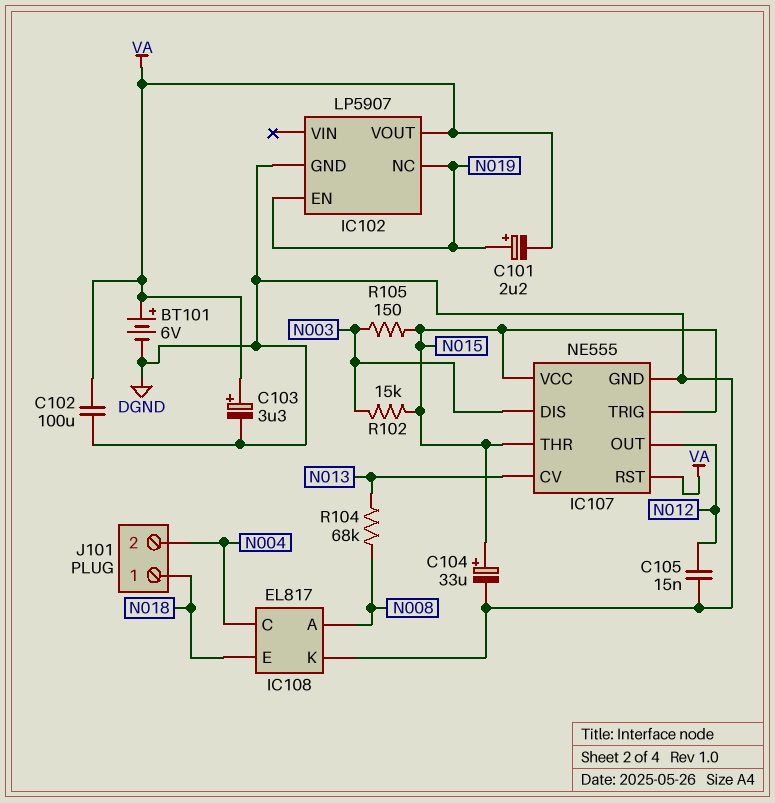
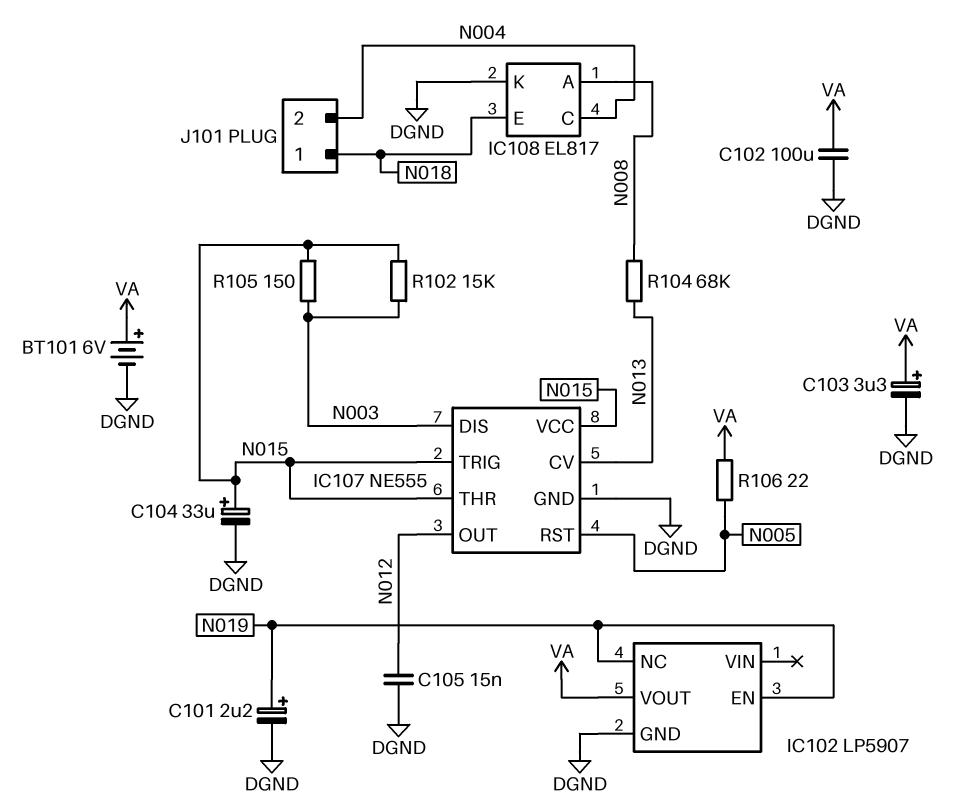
C101: 2.2uF (plus N019, minus VA) -> 2.2uF (plus N019, minus DGND)
IC107 pin RST: VA -> N005
R106: none -> 22 (N005, VA)

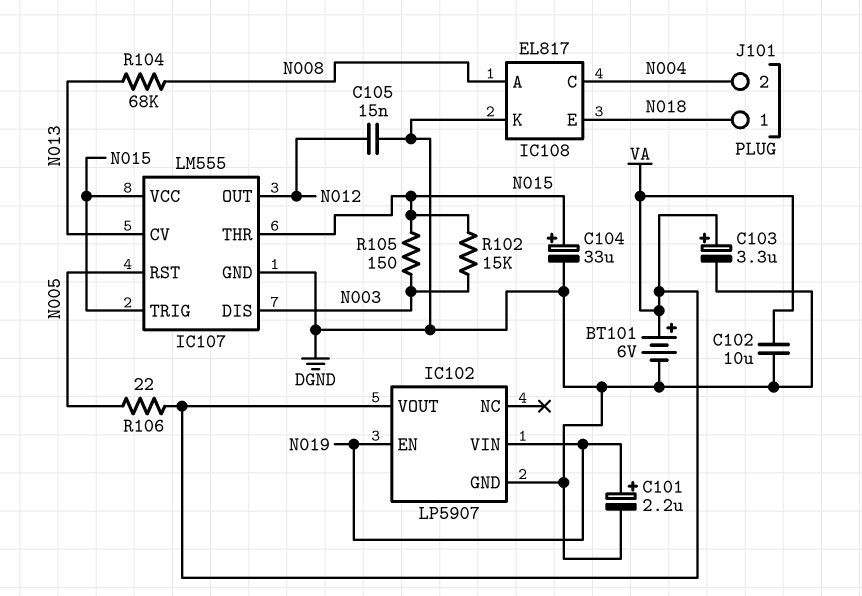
C102: 100uF (DGND, VA) -> 10uF (DGND, VA)
IC102 pin NC: N019 -> none
IC102 pin VIN: none -> N019
IC107: NE555 -> LM555

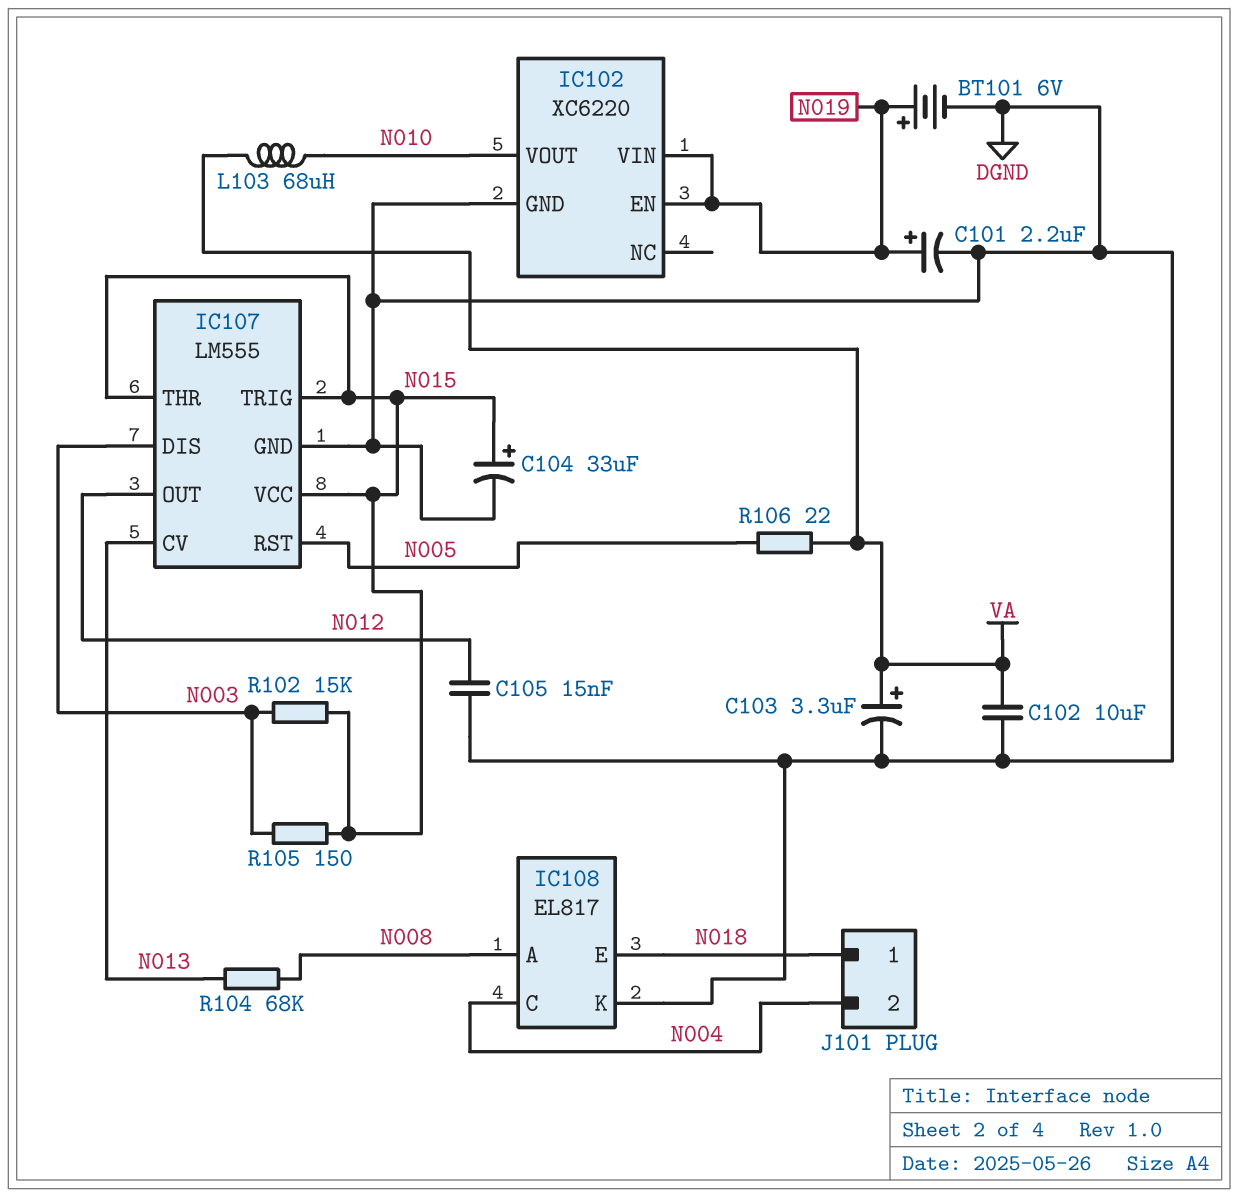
BT101: 6V (plus VA, minus DGND) -> 6V (plus N019, minus DGND)
IC102: LP5907 -> XC6220
IC102 pin VOUT: VA -> N010
L103: none -> 68uH (N010, VA)

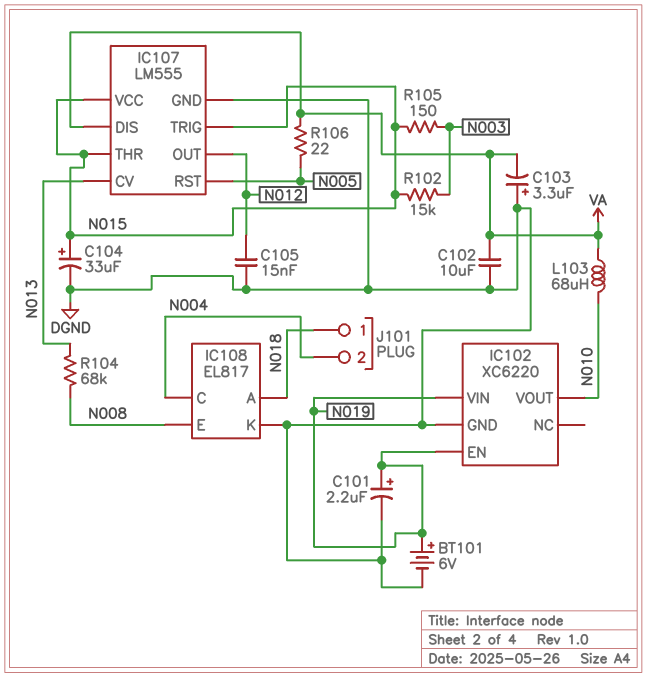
C103: 3.3uF (plus VA, minus DGND) -> 3.3uF (plus DGND, minus VA)
IC107 pin DIS: N003 -> VA
IC108 pin A: N008 -> N018
IC108 pin E: N018 -> N008

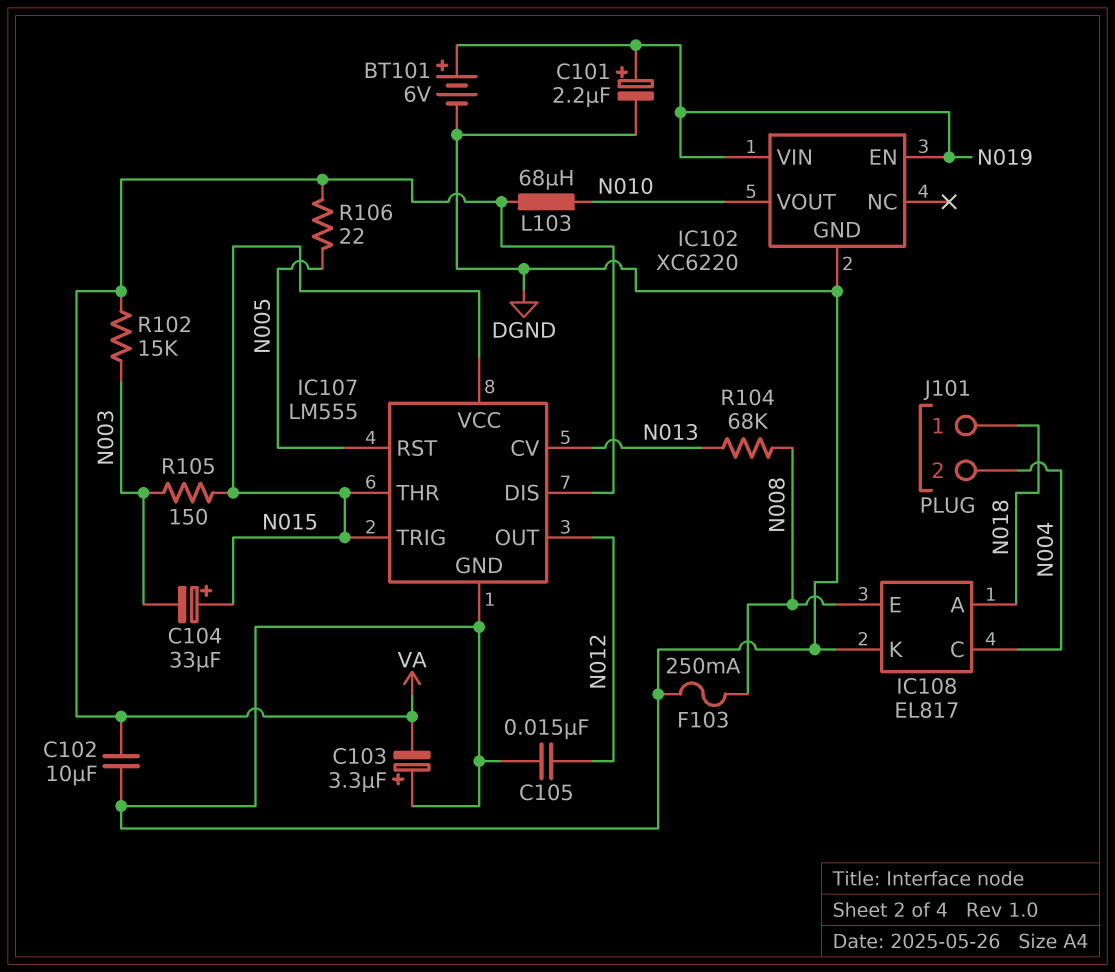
C104: 33uF (plus N015, minus DGND) -> 33uF (plus N015, minus N003)
F103: none -> 250mA (DGND, N008)
R102: 15k (N003, N015) -> 15k (N003, VA)

